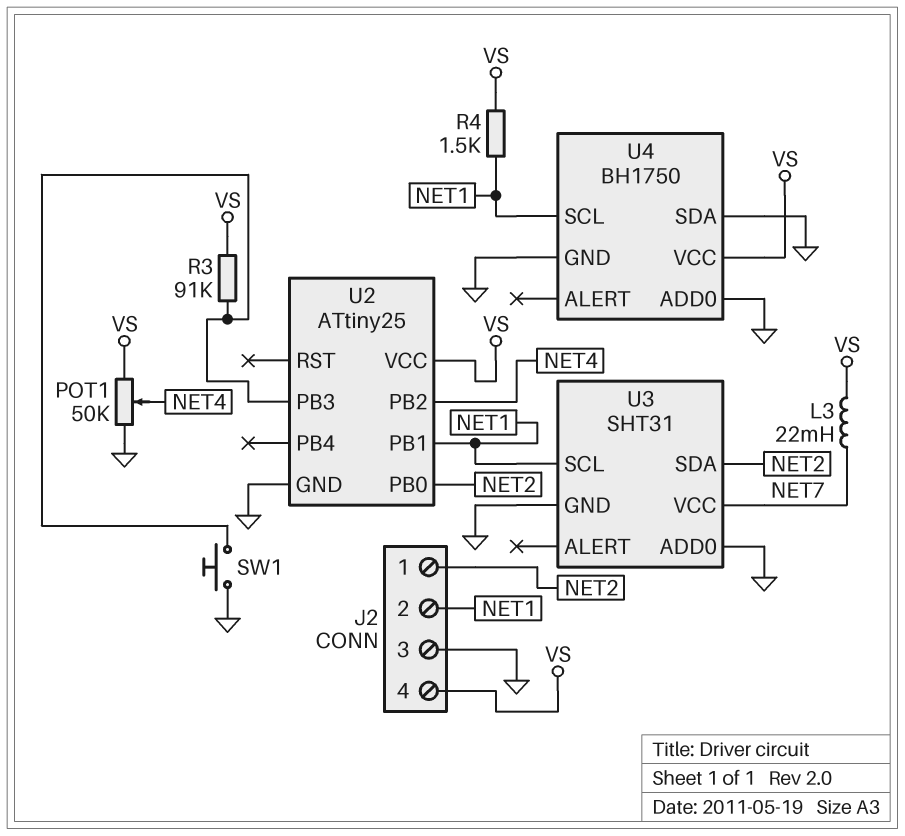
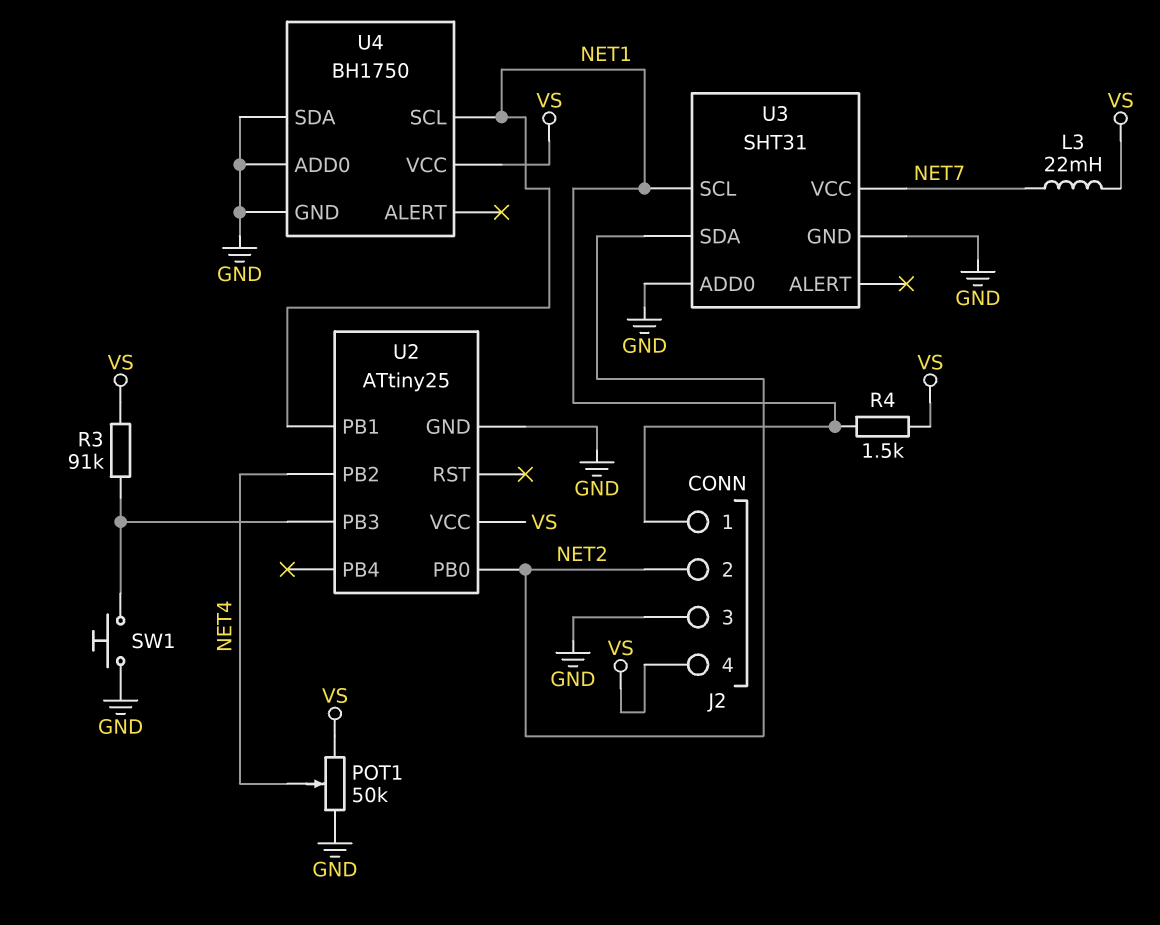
J2 pin 1: NET2 -> NET1
J2 pin 2: NET1 -> NET2

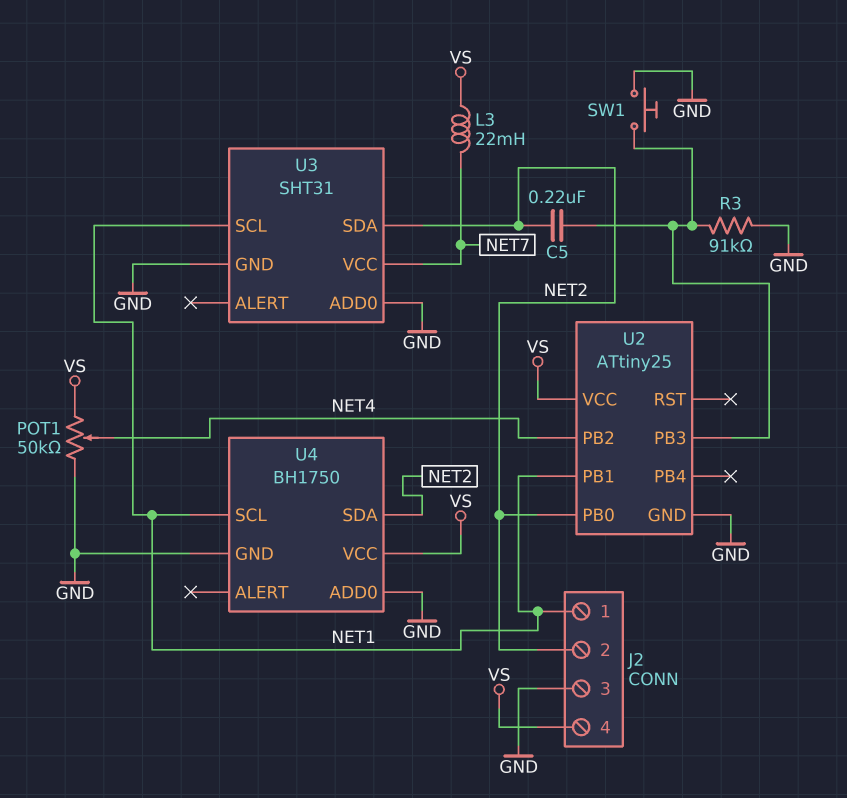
C5: none -> 220nF (NET2, U2/PB3)
R3: 91k (U2/PB3, VS) -> 91k (GND, U2/PB3)
R4: 1.5k (NET1, VS) -> none
U4 pin SDA: GND -> NET2

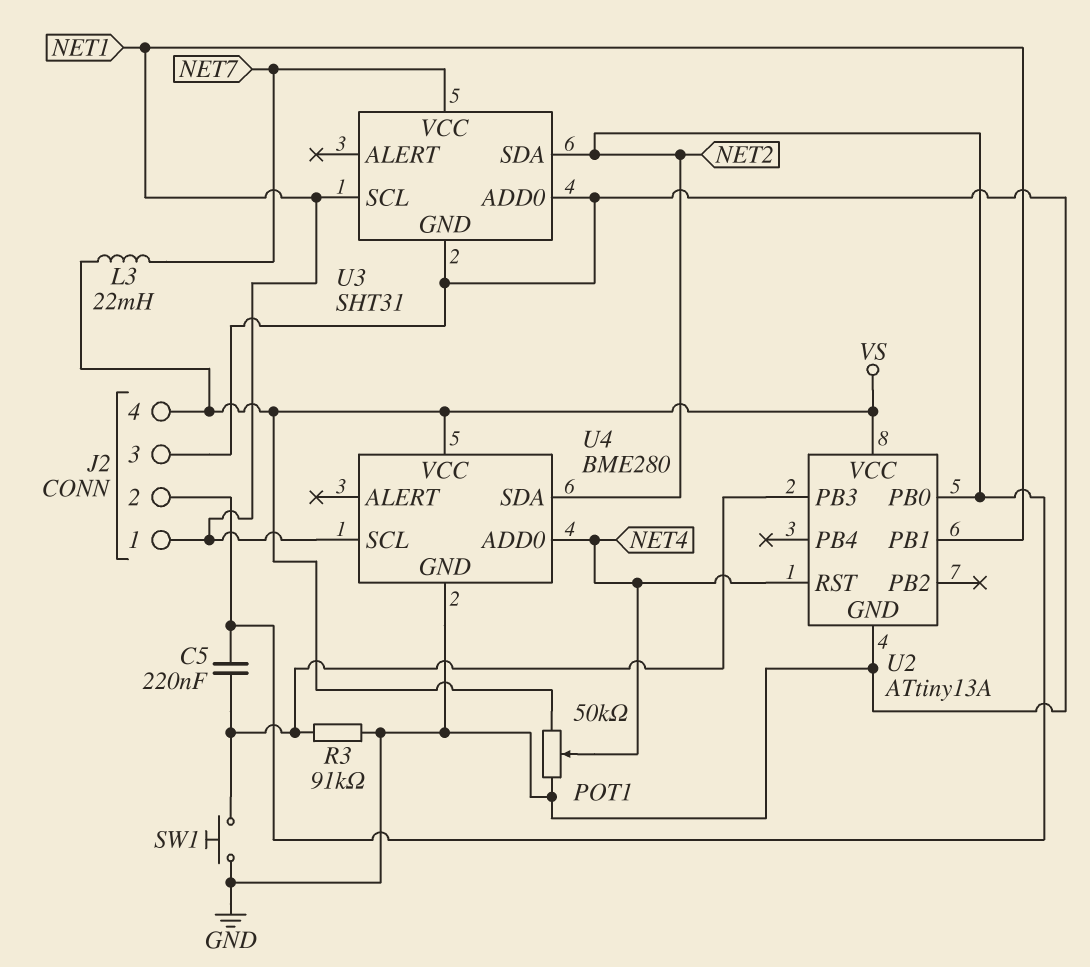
U2: ATtiny25 -> ATtiny13A
U2 pin PB2: NET4 -> none
U2 pin RST: none -> NET4
U4: BH1750 -> BME280
U4 pin ADD0: GND -> NET4

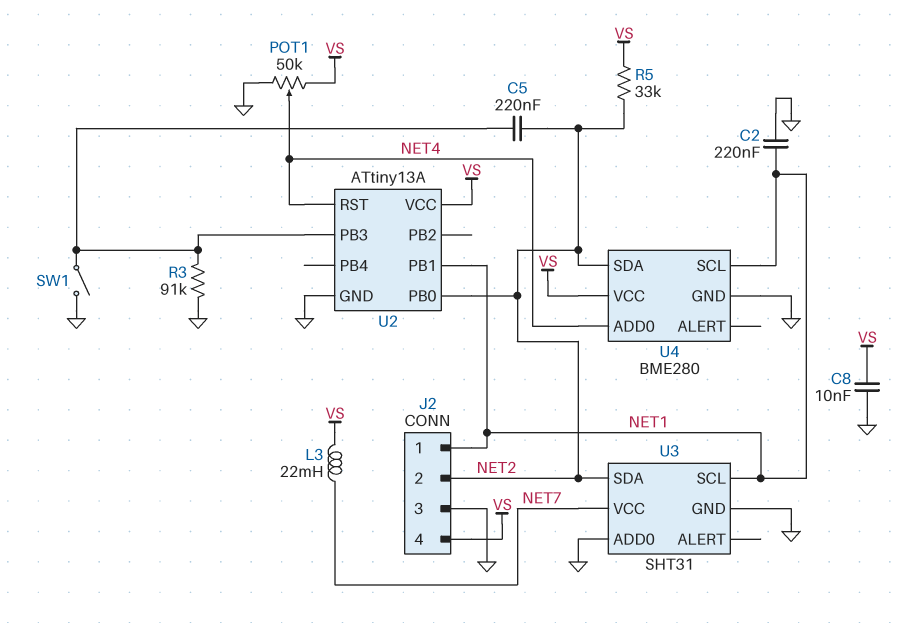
C2: none -> 220nF (GND, NET1)
C8: none -> 10nF (GND, VS)
R5: none -> 33k (NET2, VS)
SW1: button (GND, U2/PB3) -> switch (GND, U2/PB3)

